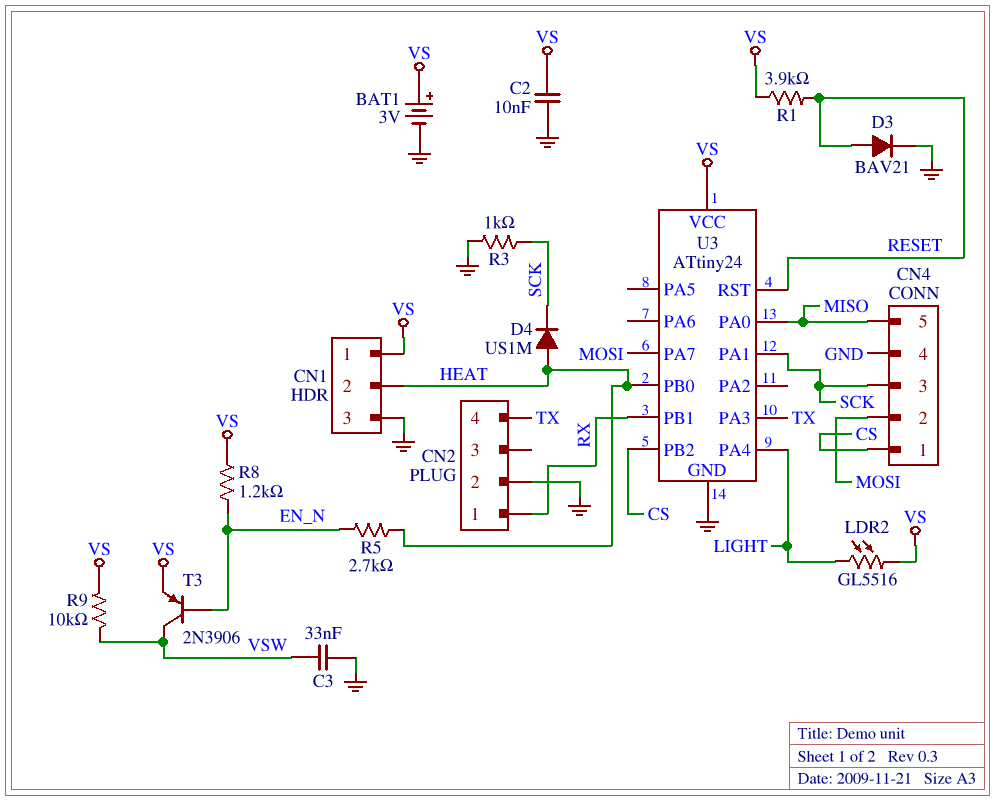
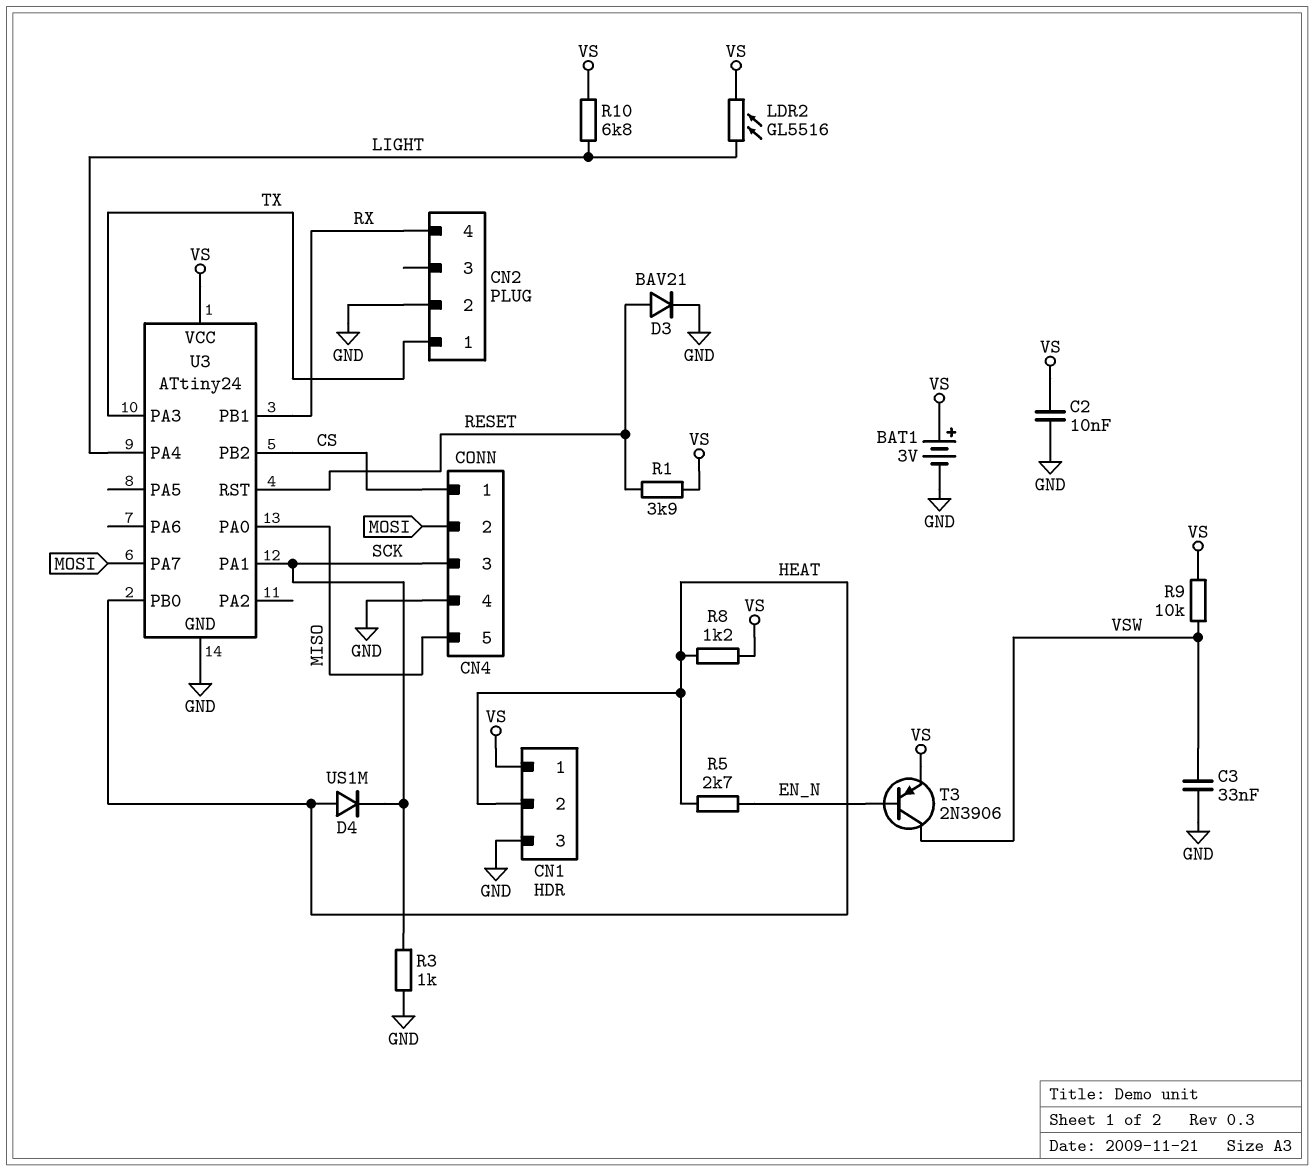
CN2 pin 1: RX -> TX
CN2 pin 4: TX -> RX
R8: 1.2k (EN_N, VS) -> 1.2k (HEAT, VS)
R10: none -> 6.8k (LIGHT, VS)

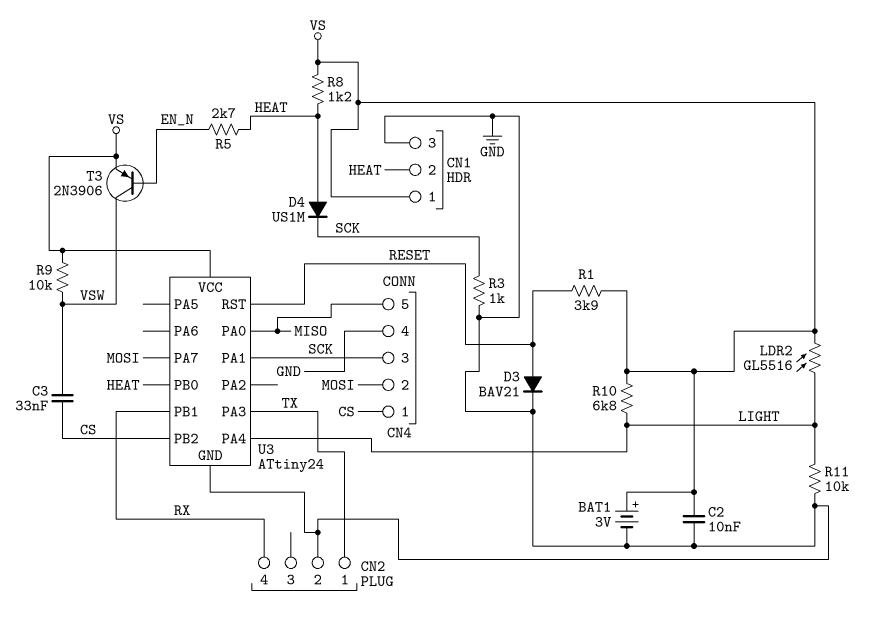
C3: 33nF (GND, VSW) -> 33nF (CS, VSW)
R11: none -> 10k (GND, LIGHT)

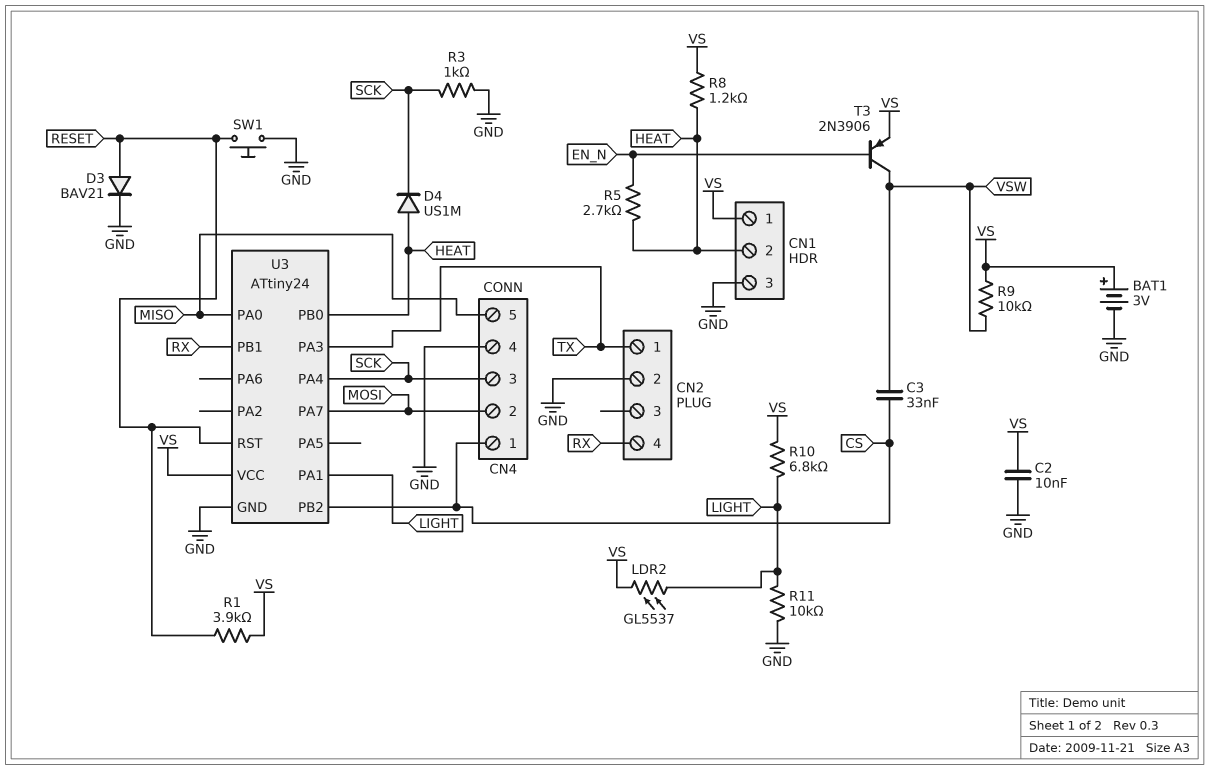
LDR2: GL5516 (LIGHT, VS) -> GL5537 (LIGHT, VS)
SW1: none -> button (GND, RESET)
U3 pin PA1: SCK -> LIGHT
U3 pin PA4: LIGHT -> SCK

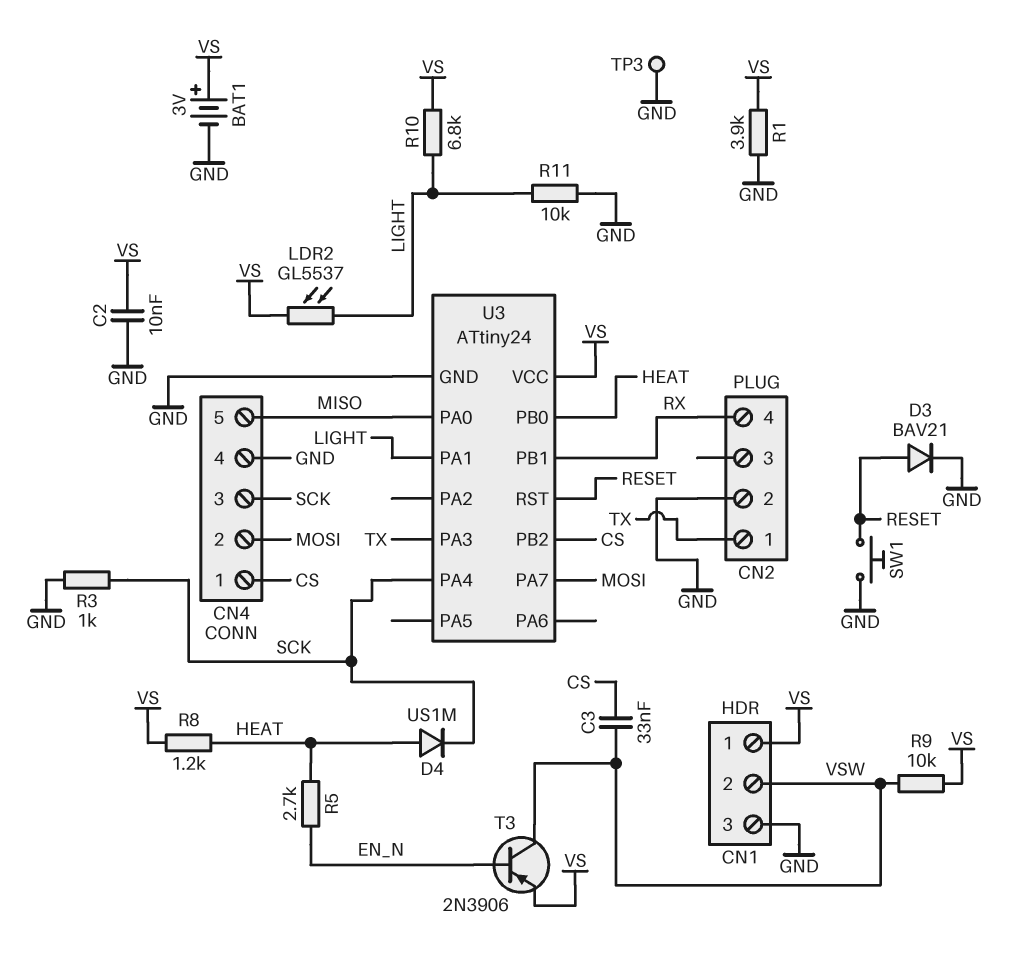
CN1 pin 2: HEAT -> VSW
R1: 3.9k (RESET, VS) -> 3.9k (GND, VS)
TP3: none -> test point (GND)

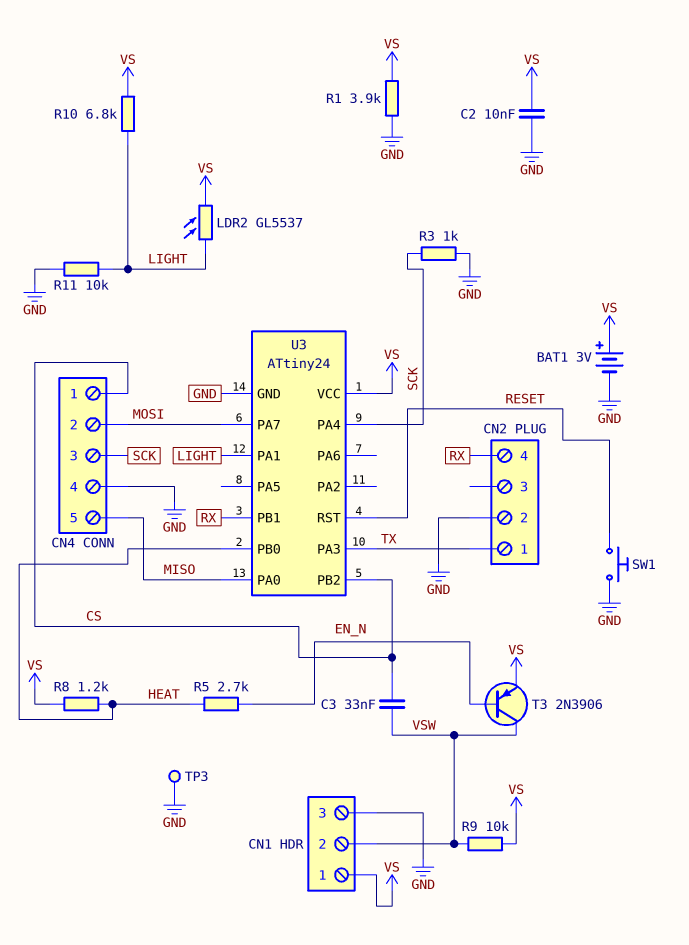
D3: diode BAV21 (A RESET, K GND) -> none
D4: diode US1M (A HEAT, K SCK) -> none

